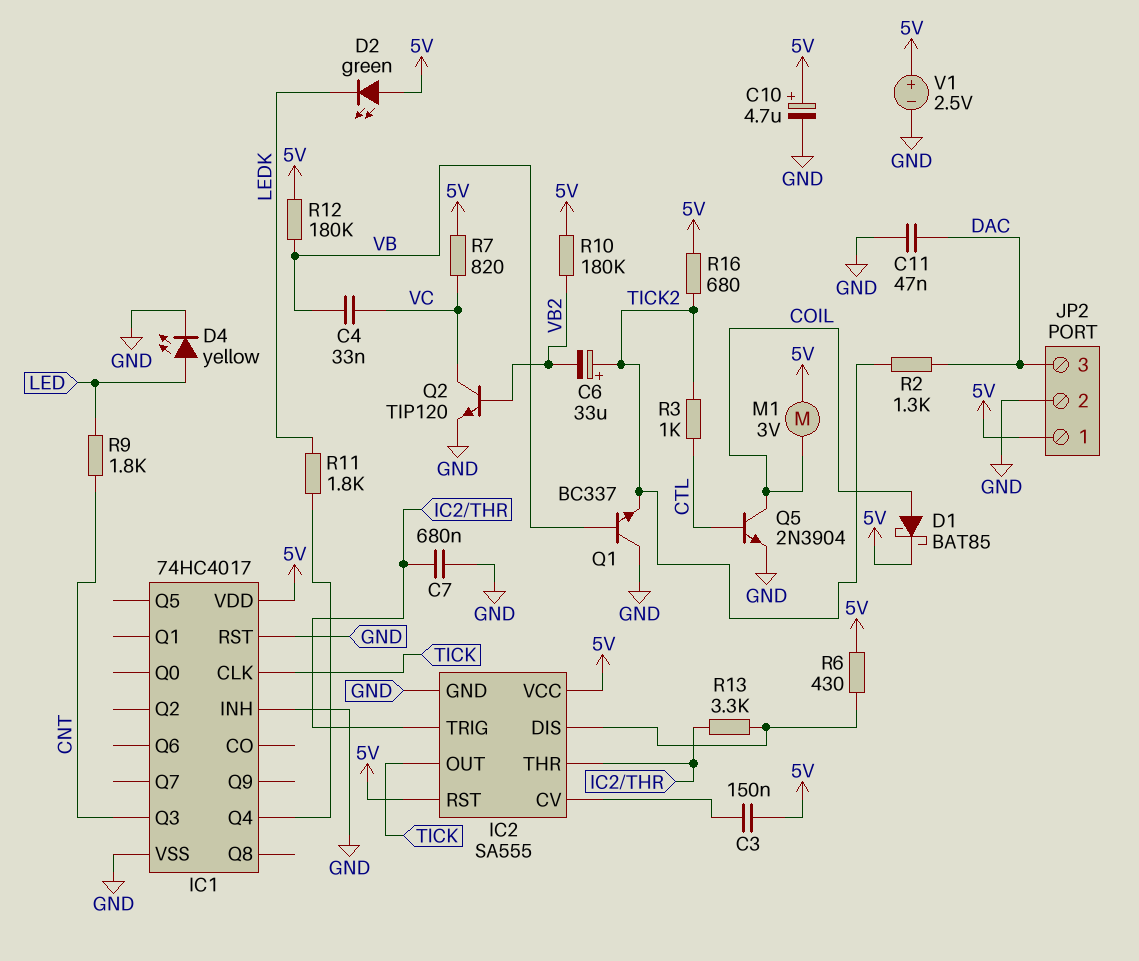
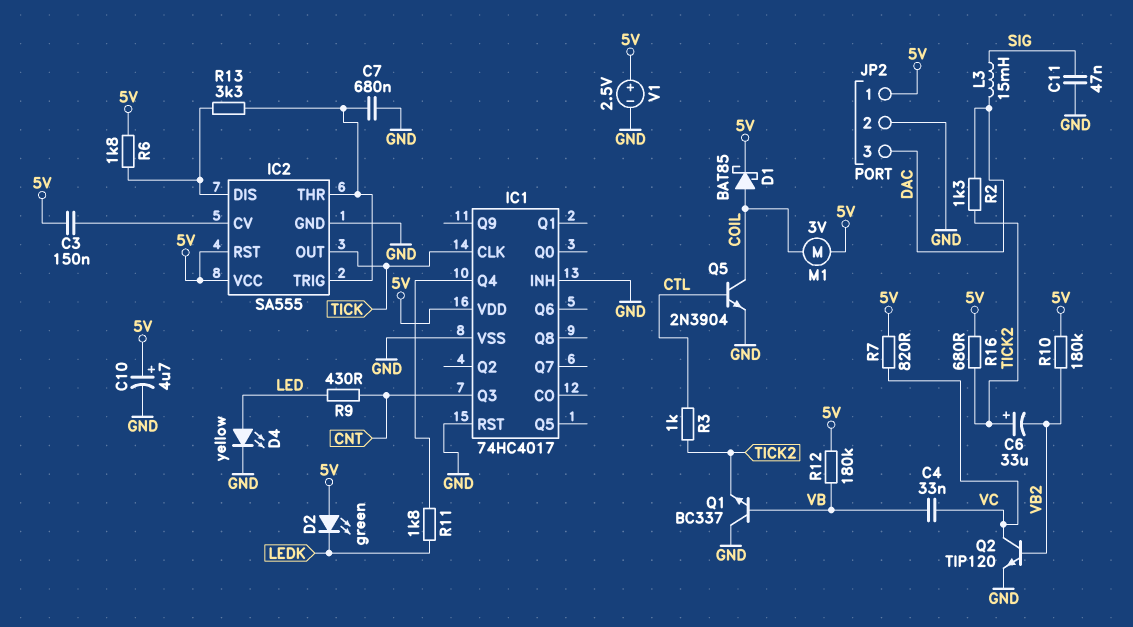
C11: 47nF (DAC, GND) -> 47nF (GND, SIG)
L3: none -> 15mH (DAC, SIG)
R6: 430 (5V, IC2/DIS) -> 1.8k (5V, IC2/DIS)
R9: 1.8k (CNT, LED) -> 430 (CNT, LED)

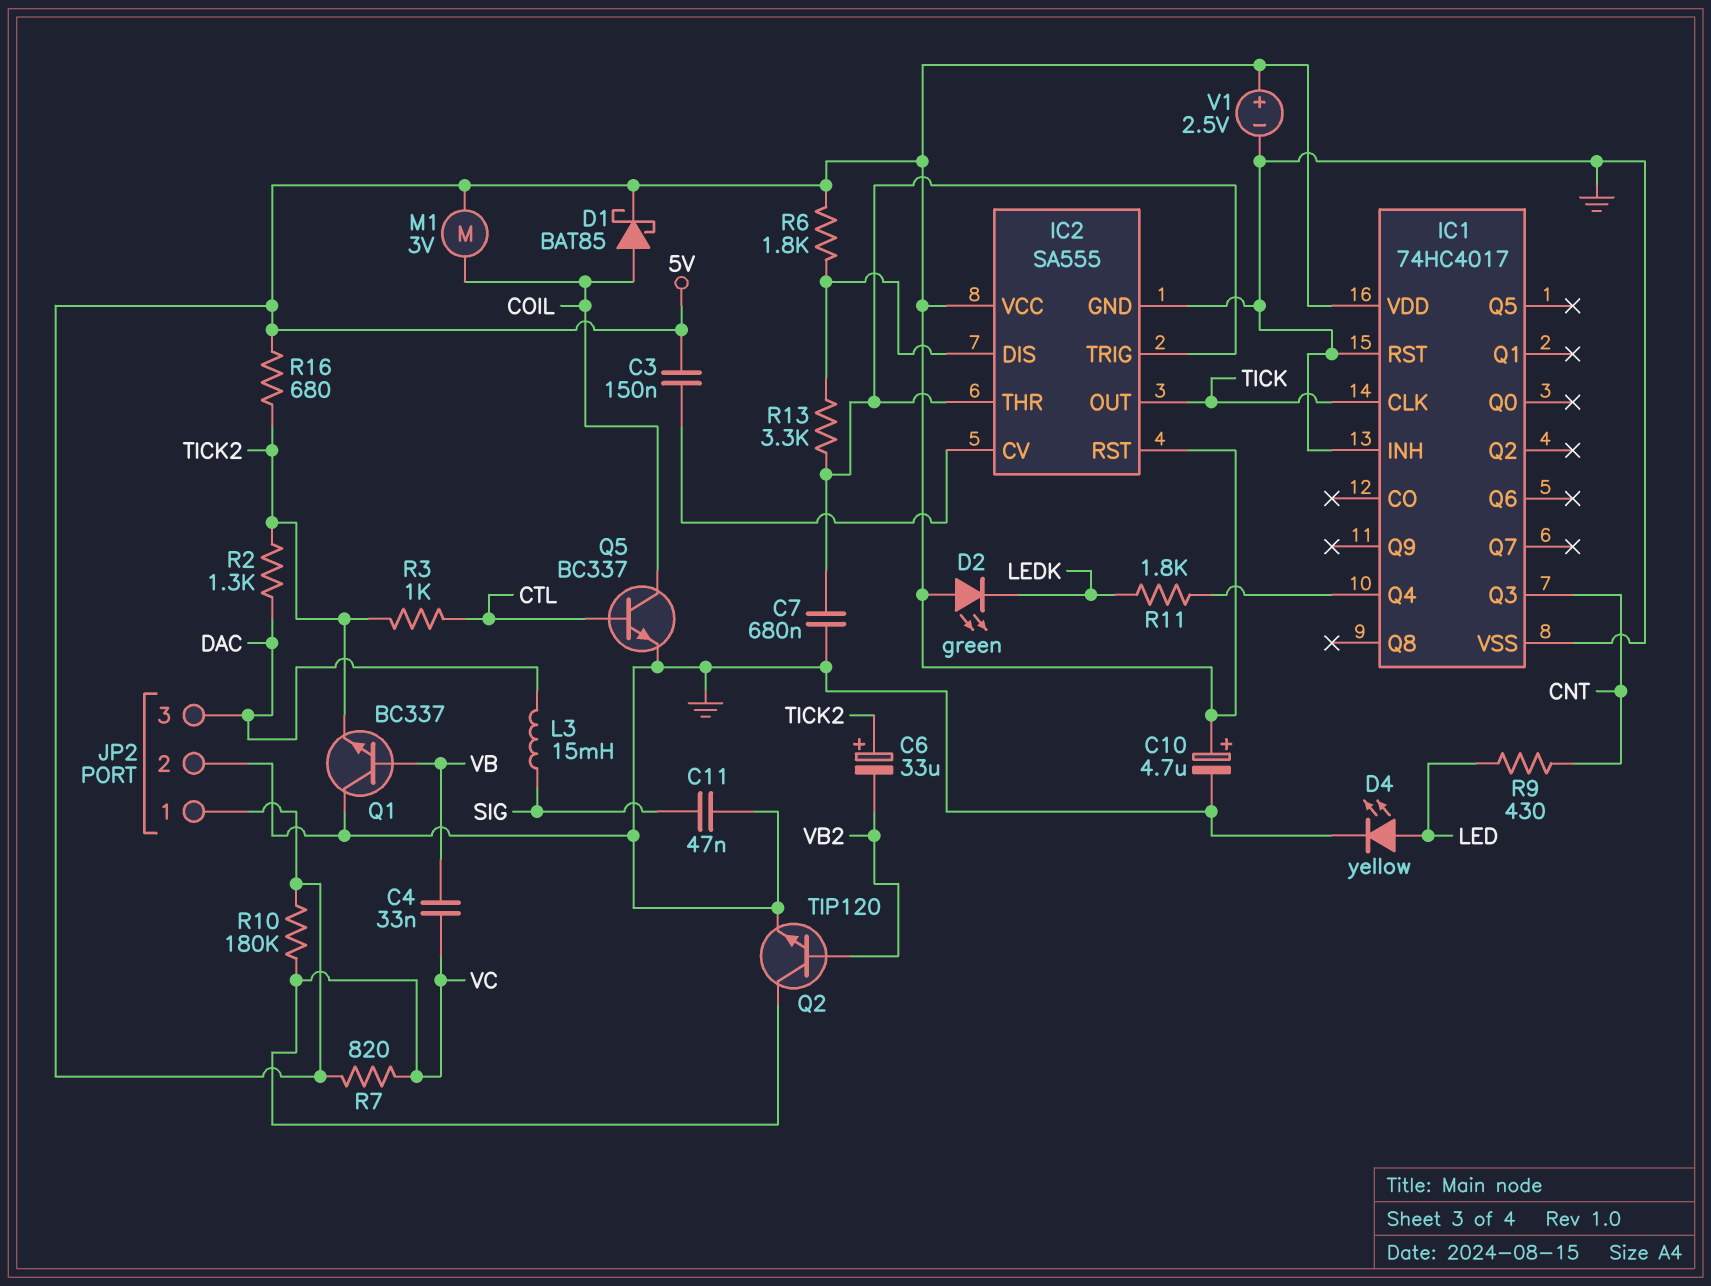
Q5: NPN 2N3904 (B CTL, C COIL, E GND) -> NPN BC337 (B CTL, C COIL, E GND)
R10: 180k (5V, VB2) -> 180k (5V, VC)
R12: 180k (5V, VB) -> none

